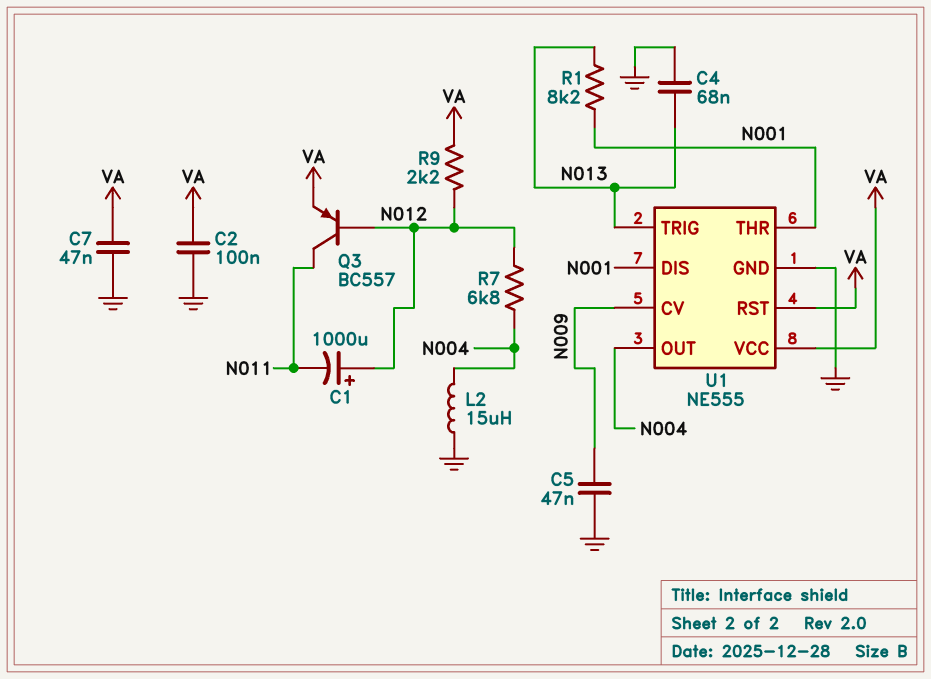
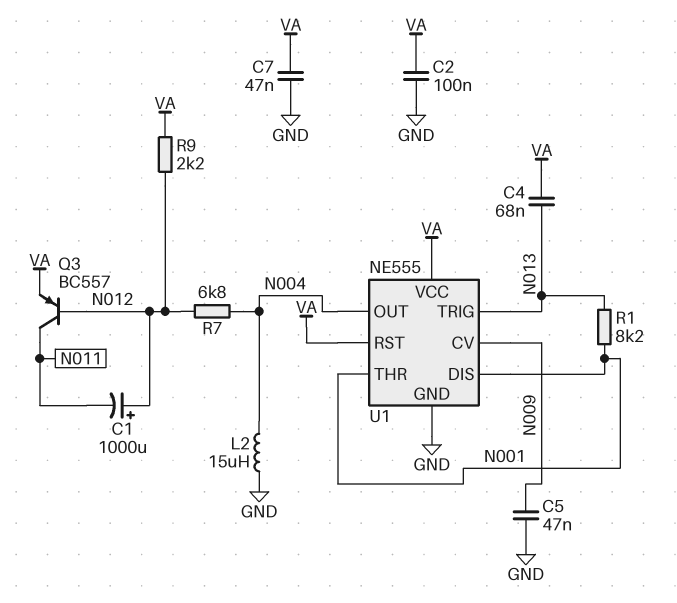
C4: 68nF (GND, N013) -> 68nF (N013, VA)

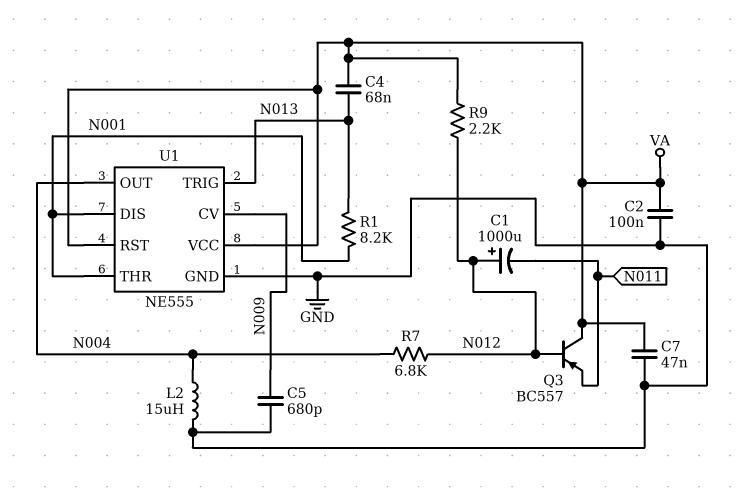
C5: 47nF (GND, N009) -> 680pF (GND, N009)
Q3: PNP BC557 (B N012, C N011, E VA) -> PNP BC557 (B N012, C VA, E N011)

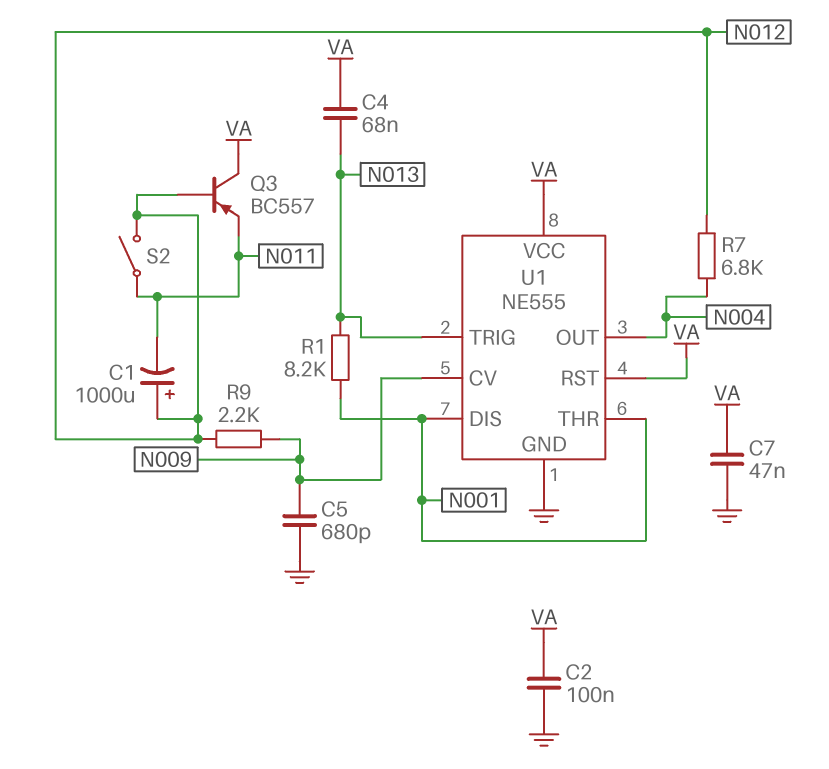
L2: 15uH (GND, N004) -> none
R9: 2.2k (N012, VA) -> 2.2k (N009, N012)
S2: none -> switch (N011, N012)

